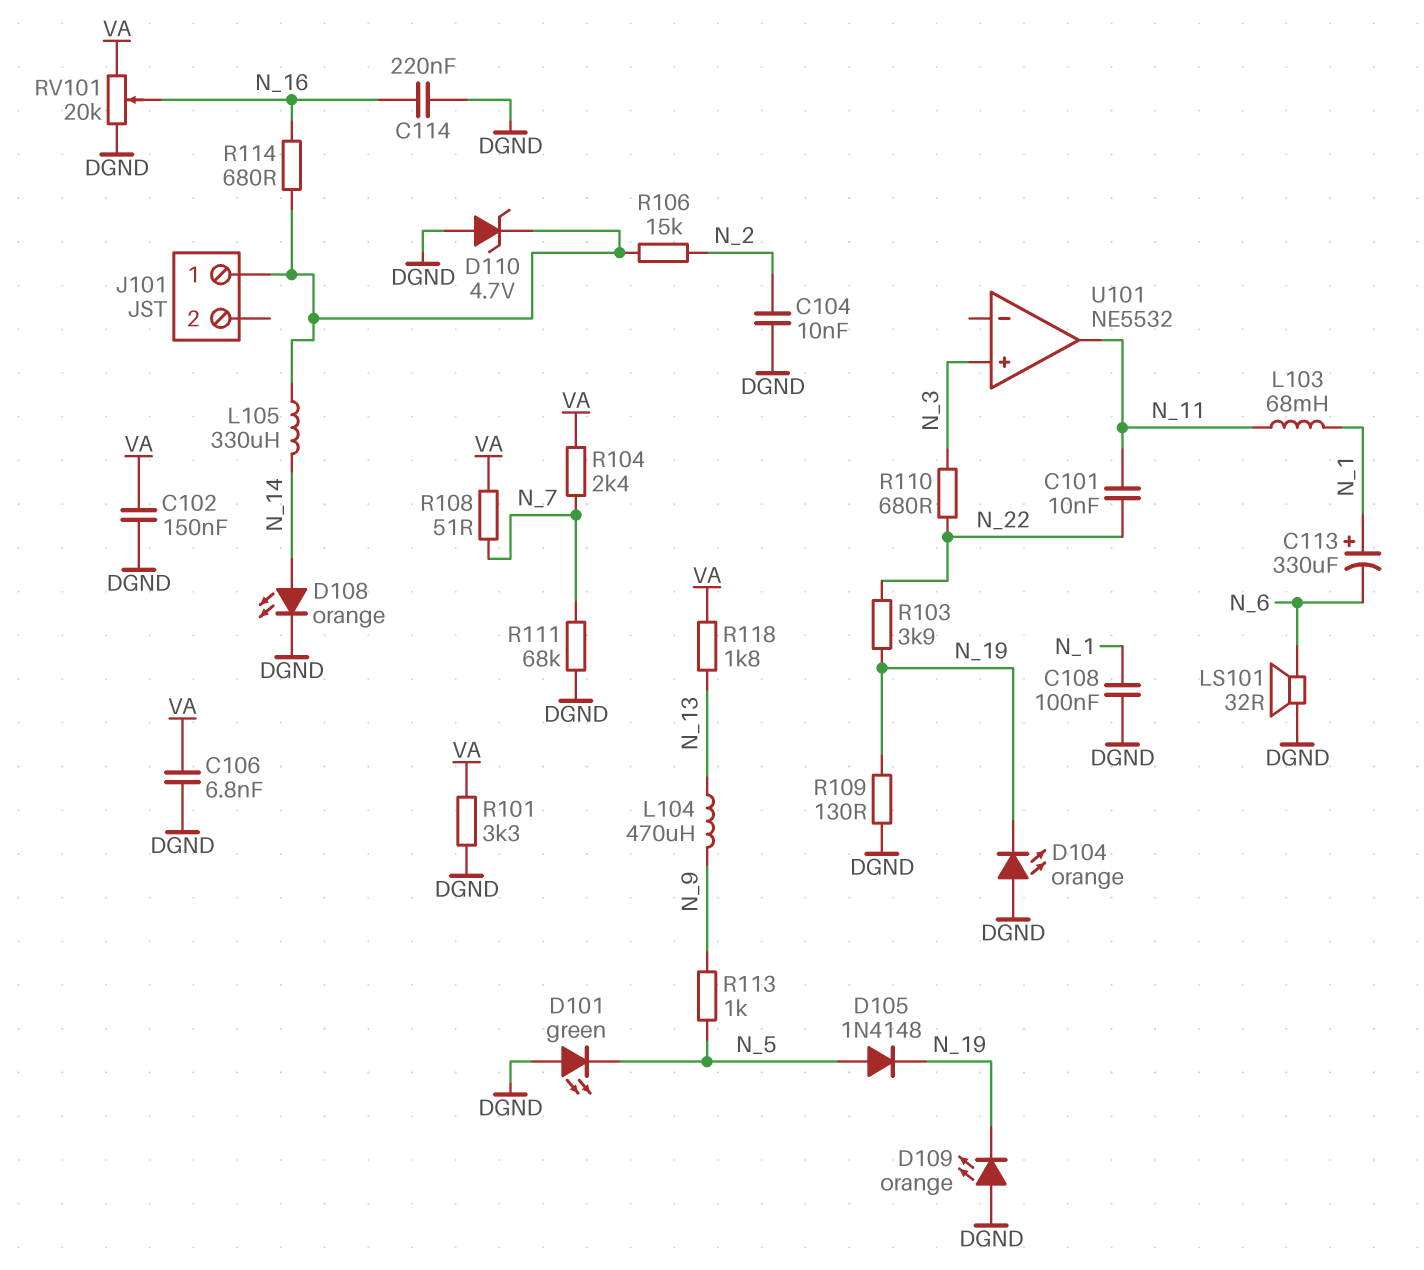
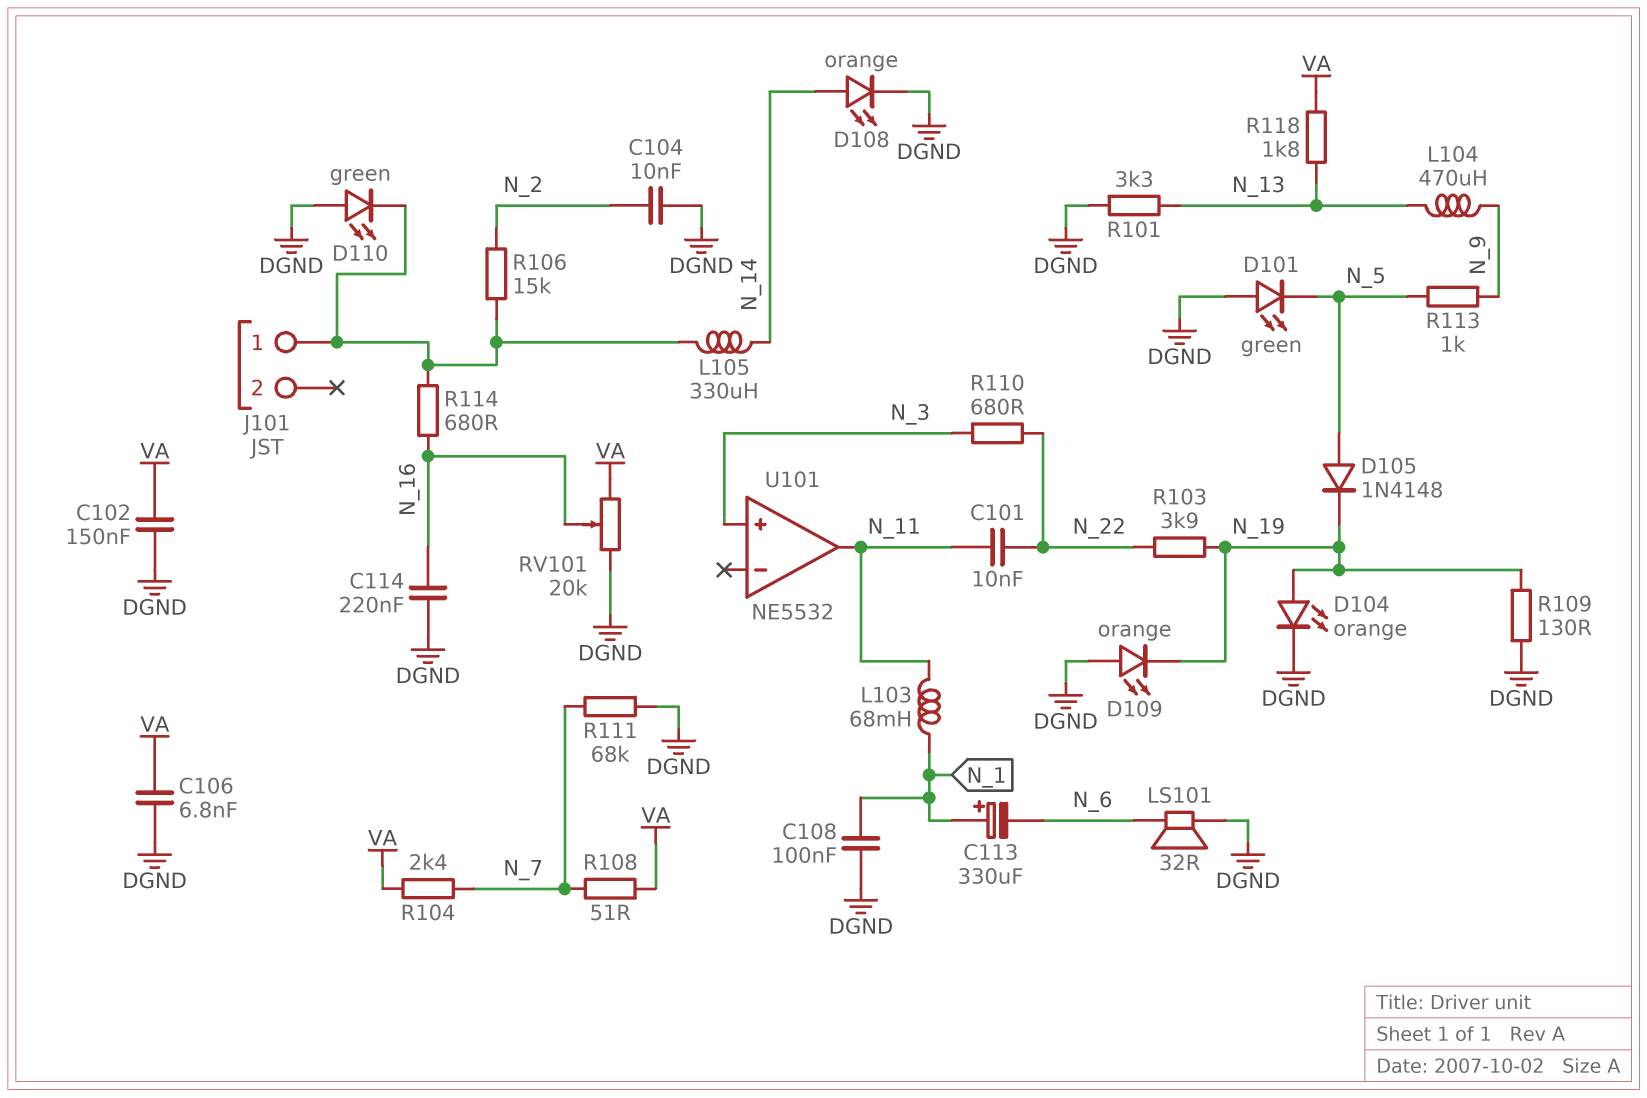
D104: LED orange (A DGND, K N_19) -> LED orange (A N_19, K DGND)
D110: zener 4.7V (A DGND, K J101/1) -> LED green (A DGND, K J101/1)
R101: 3.3k (DGND, VA) -> 3.3k (DGND, N_13)

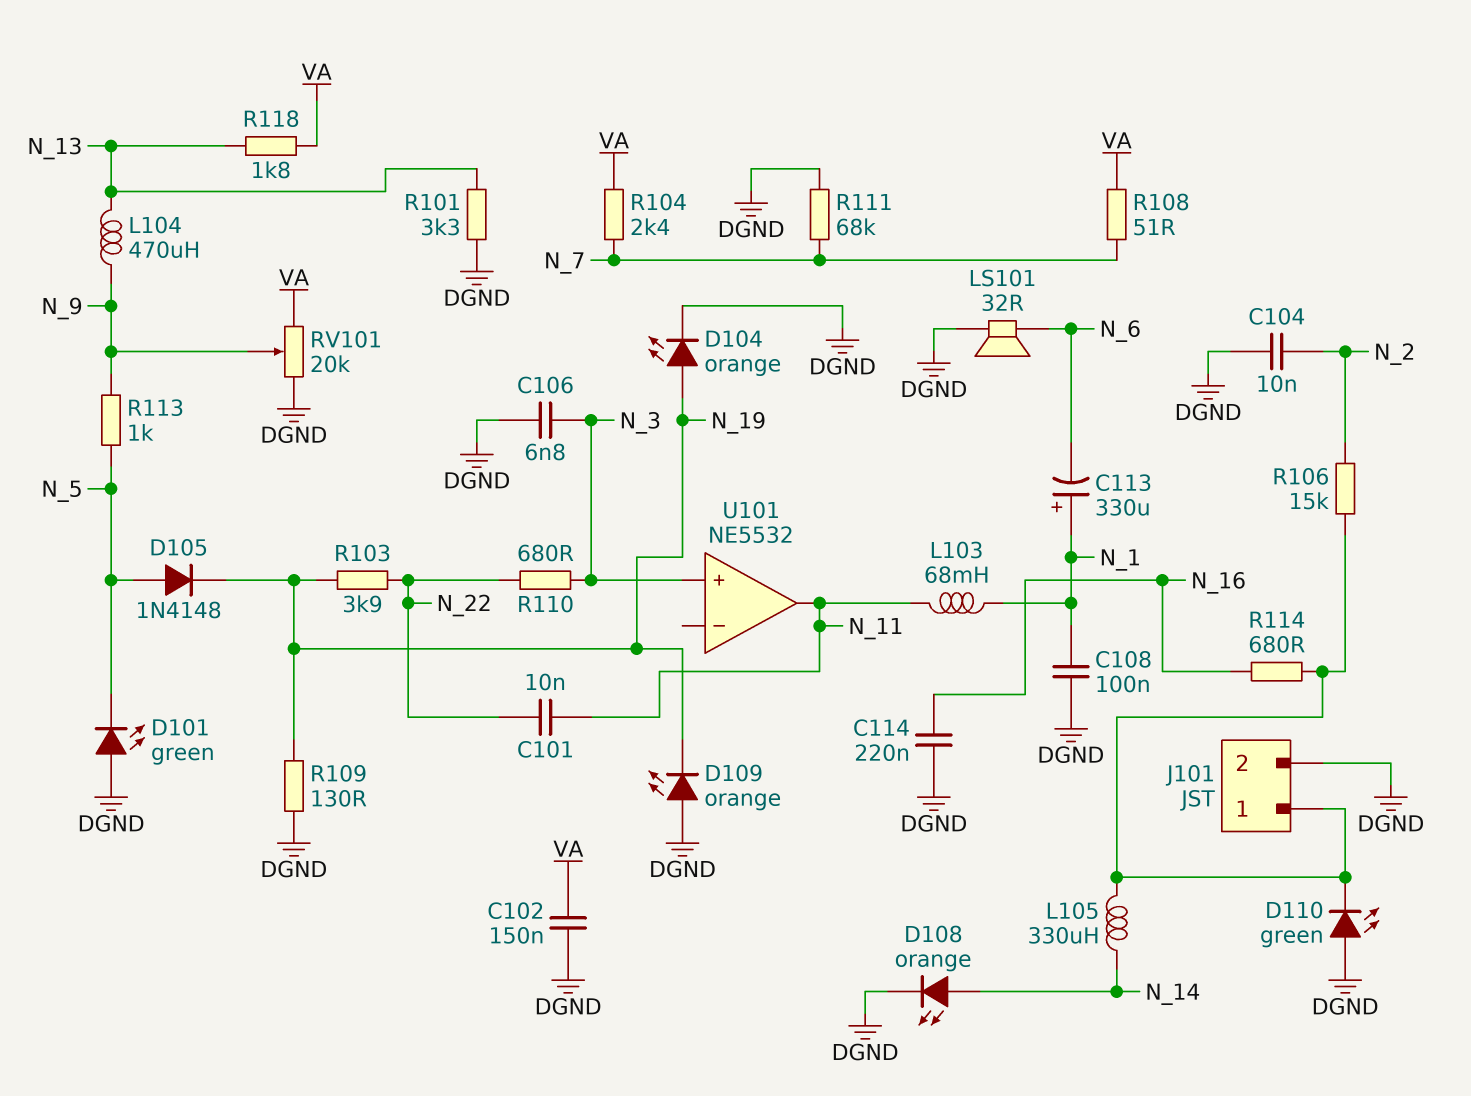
C106: 6.8nF (DGND, VA) -> 6.8nF (DGND, N_3)
J101 pin 2: none -> DGND
RV101: 20k (DGND, VA, wiper N_16) -> 20k (DGND, VA, wiper N_9)

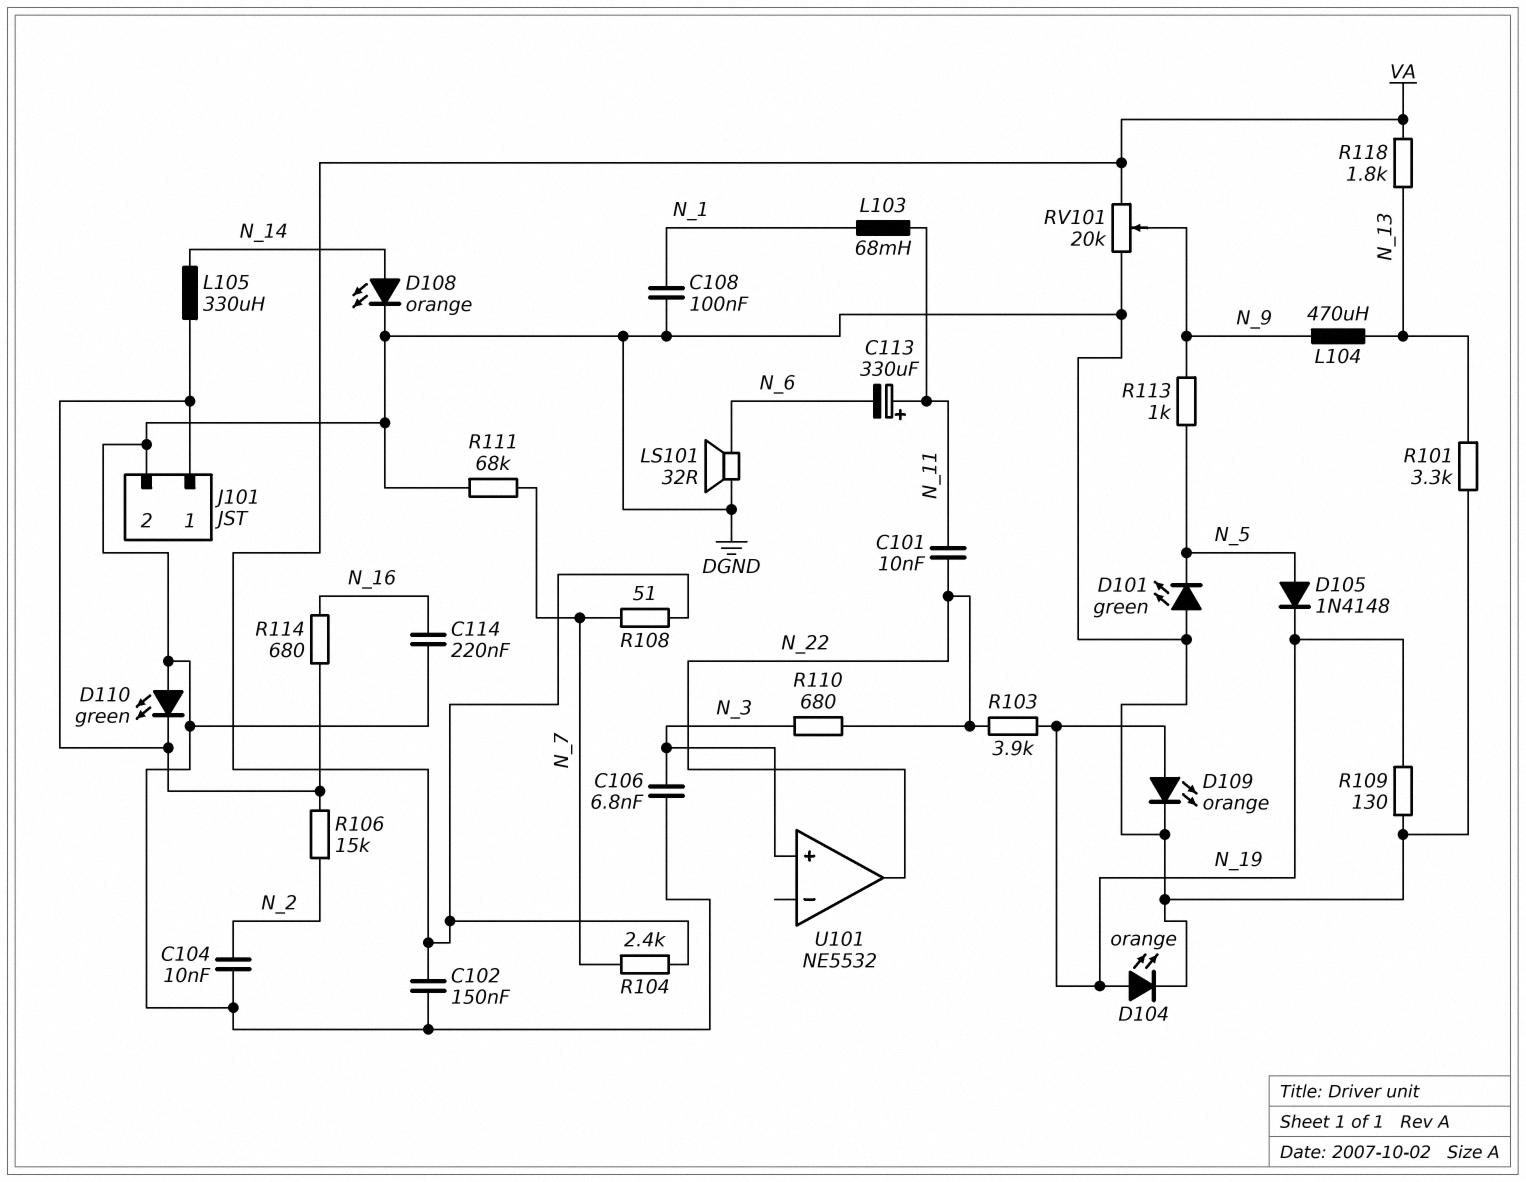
C113: 330uF (plus N_1, minus N_6) -> 330uF (plus N_11, minus N_6)
D109: LED orange (A DGND, K N_19) -> LED orange (A N_19, K DGND)
U101 pin out: N_11 -> N_22

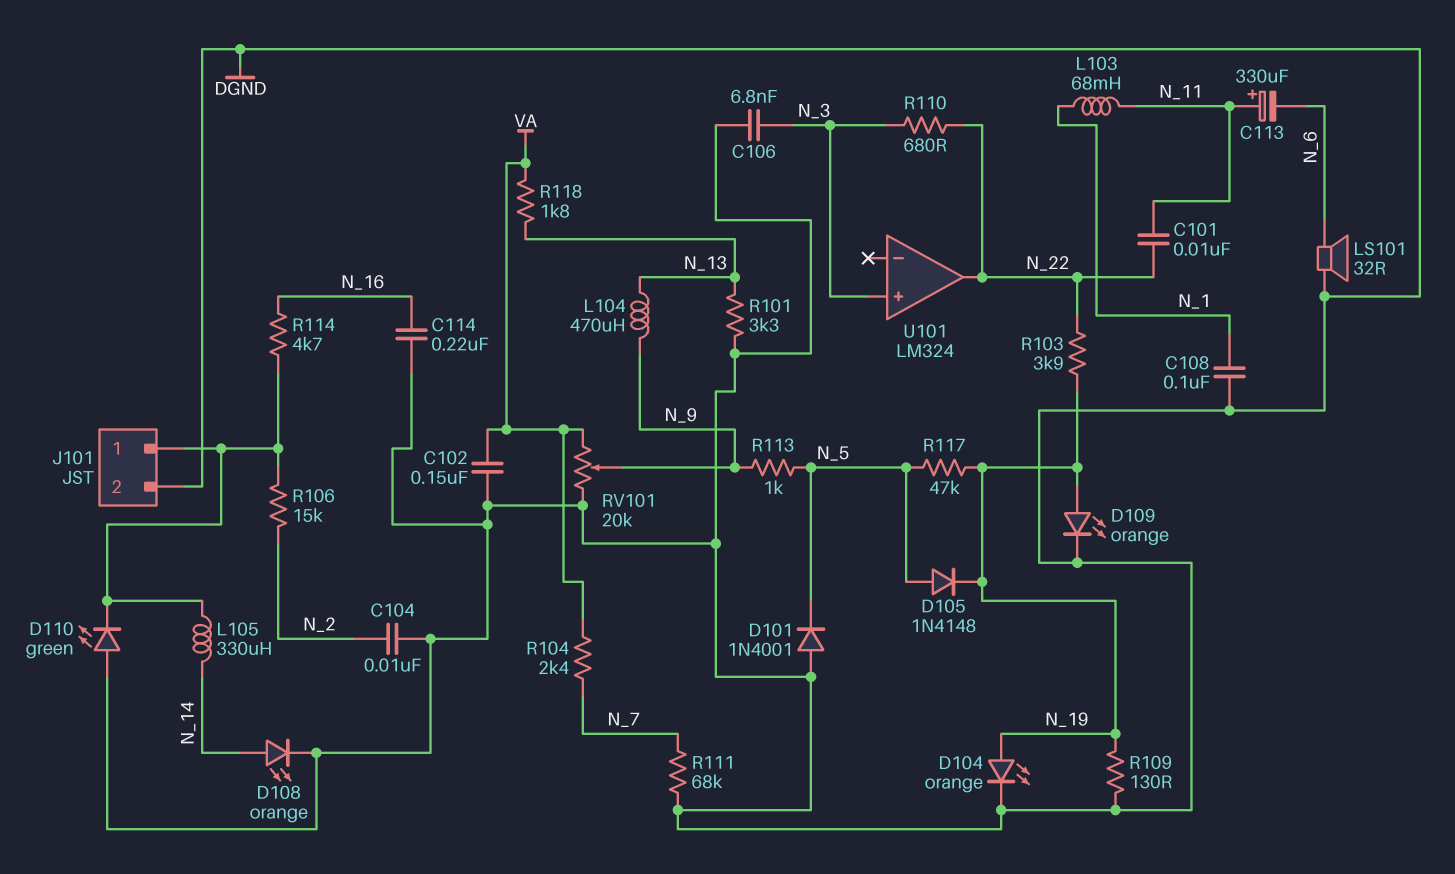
D101: LED green (A DGND, K N_5) -> diode 1N4001 (A DGND, K N_5)
R108: 51 (N_7, VA) -> none
R114: 680 (J101/1, N_16) -> 4.7k (J101/1, N_16)
R117: none -> 47k (N_5, N_19)
U101: NE5532 -> LM324

